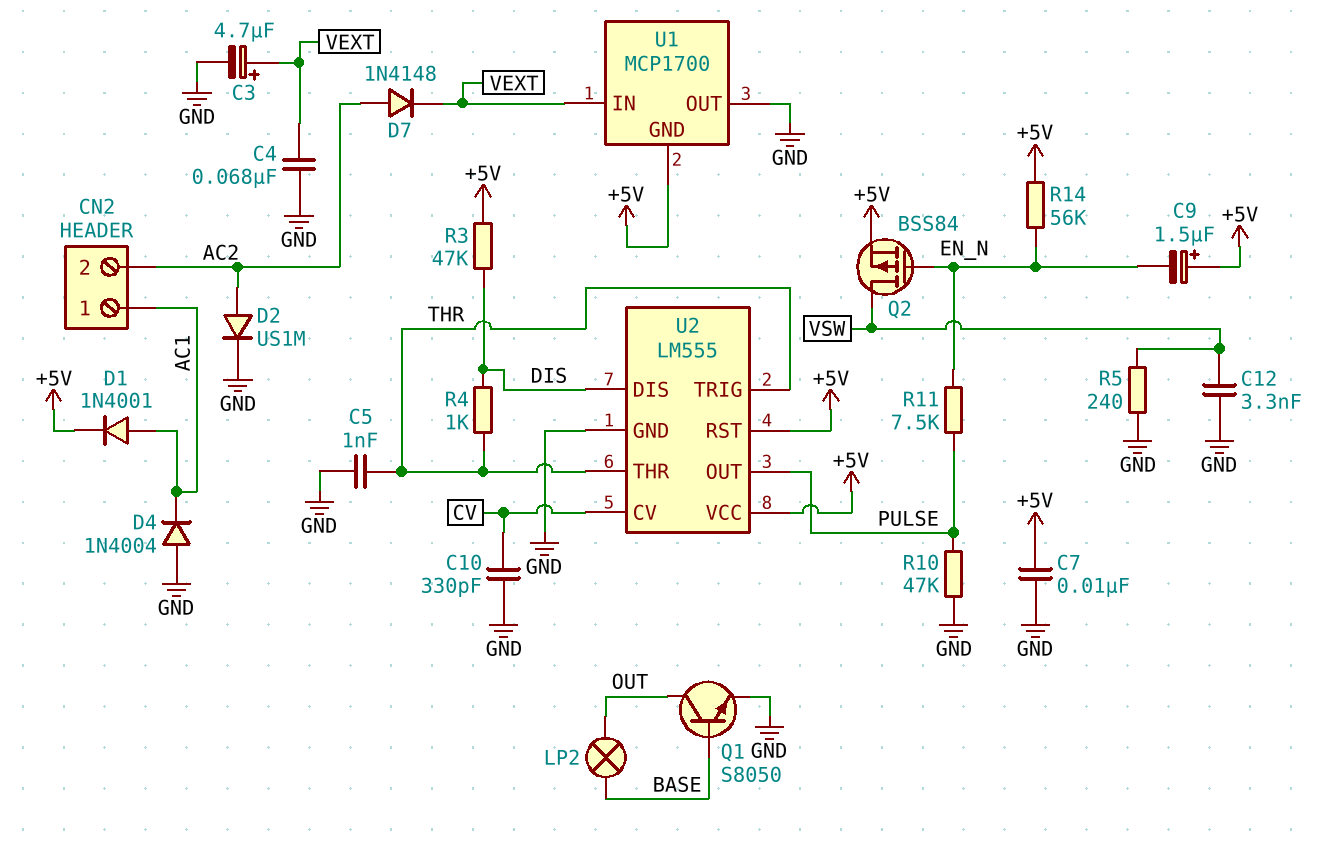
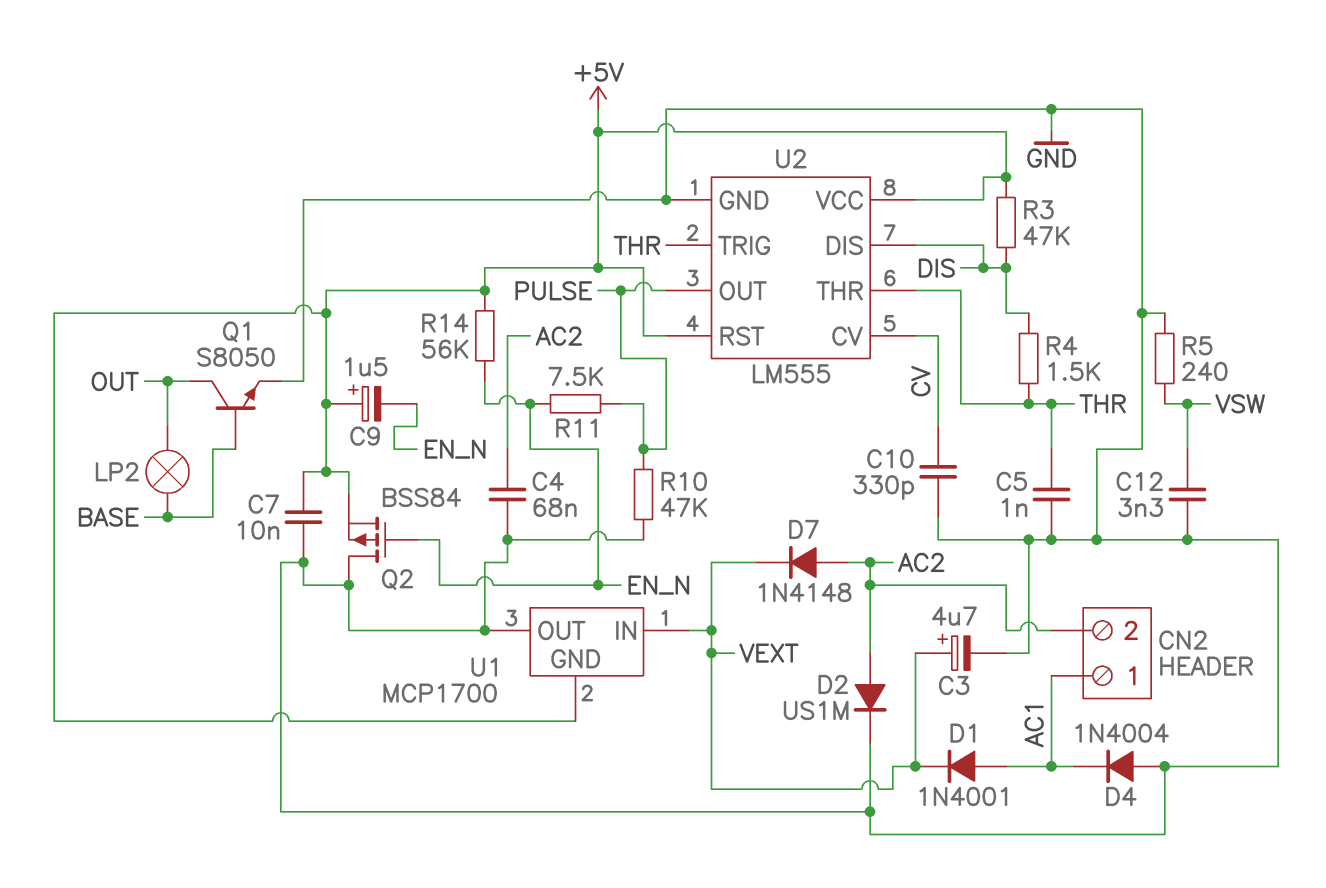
C4: 68nF (GND, VEXT) -> 68nF (AC2, GND)
D1: diode 1N4001 (A AC1, K +5V) -> diode 1N4001 (A AC1, K VEXT)
Q2: PMOS BSS84 (G EN_N, D VSW, S +5V) -> PMOS BSS84 (G EN_N, D GND, S +5V)
R4: 1k (DIS, THR) -> 1.5k (DIS, THR)

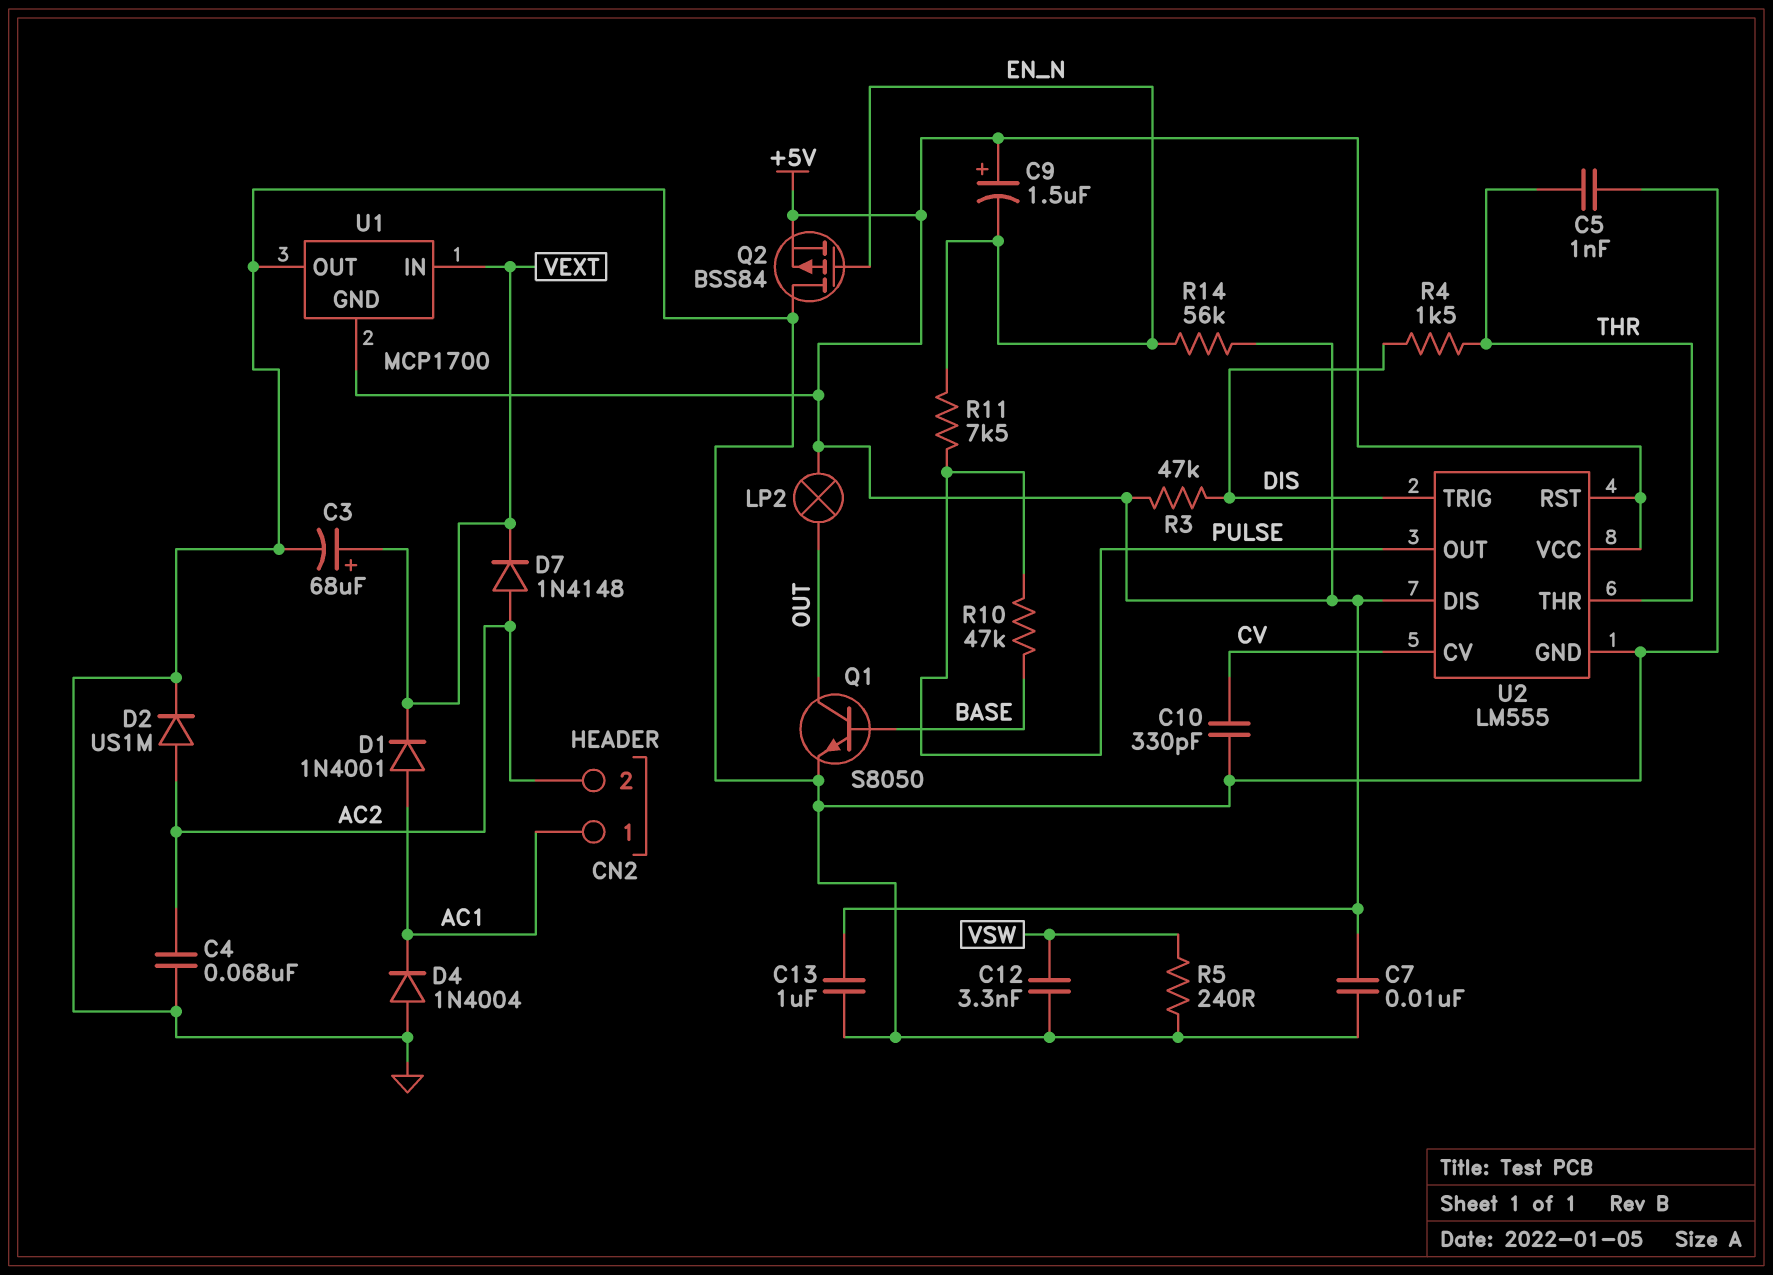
C3: 4.7uF (plus VEXT, minus GND) -> 68uF (plus VEXT, minus GND)
C13: none -> 1uF (+5V, GND)
LP2: lamp (BASE, OUT) -> lamp (+5V, OUT)
R10: 47k (GND, PULSE) -> 47k (BASE, PULSE)
U2 pin DIS: DIS -> +5V
U2 pin TRIG: THR -> DIS

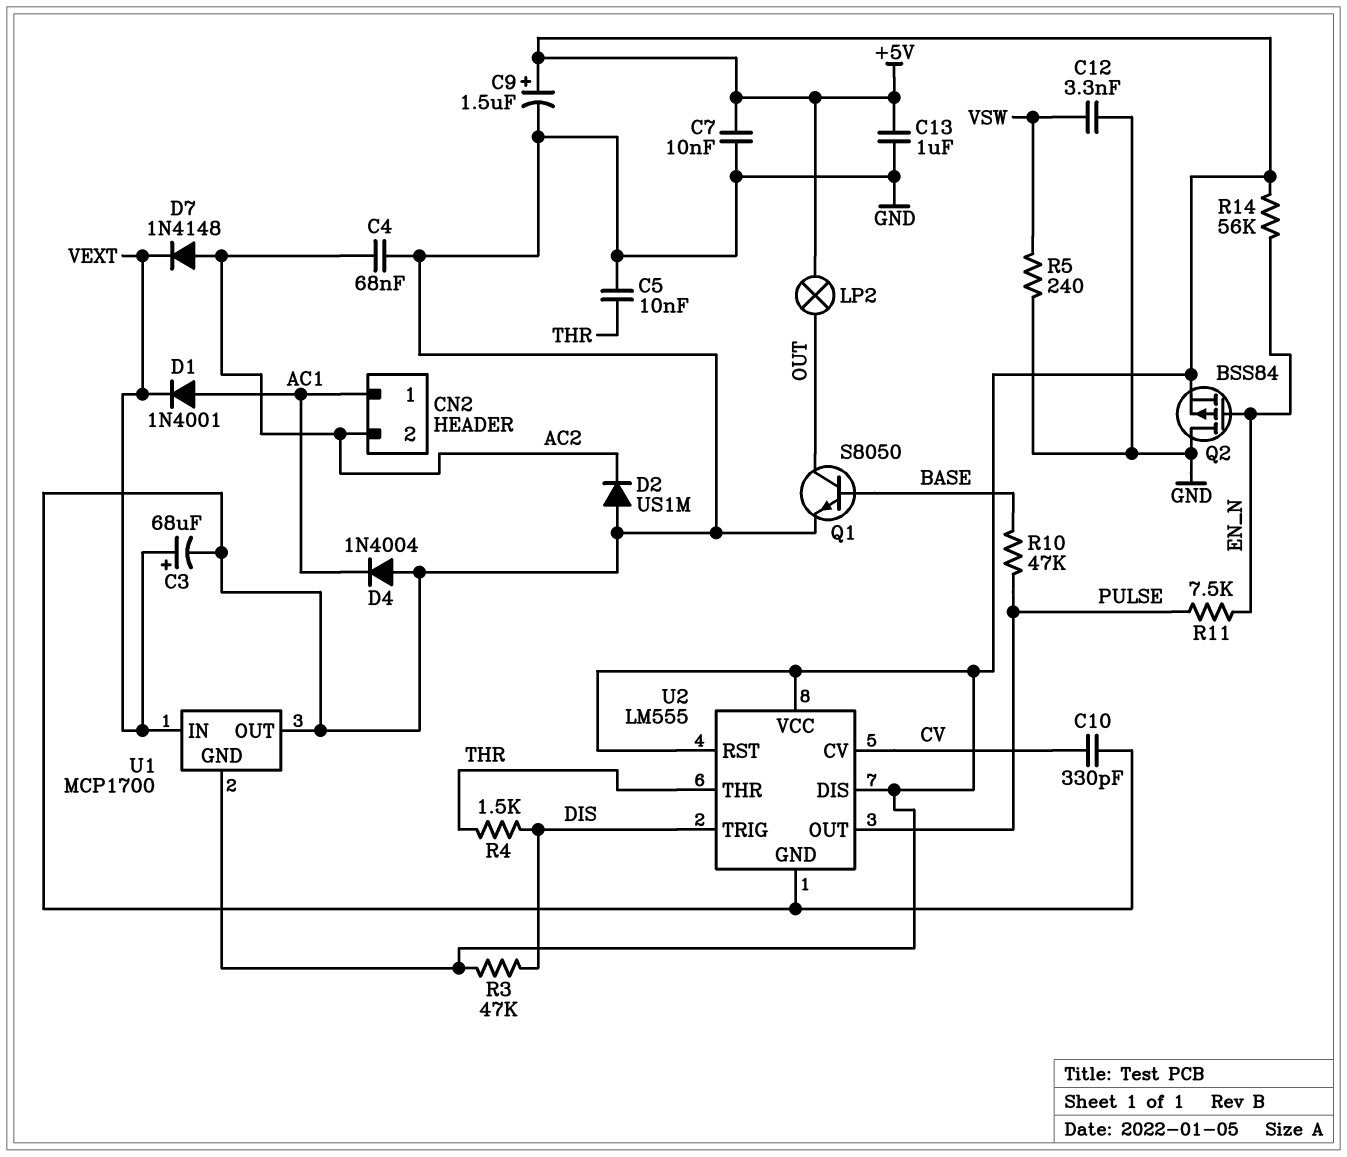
C5: 1nF (GND, THR) -> 10nF (GND, THR)
C9: 1.5uF (plus +5V, minus EN_N) -> 1.5uF (plus +5V, minus GND)
D2: diode US1M (A AC2, K GND) -> diode US1M (A GND, K AC2)

